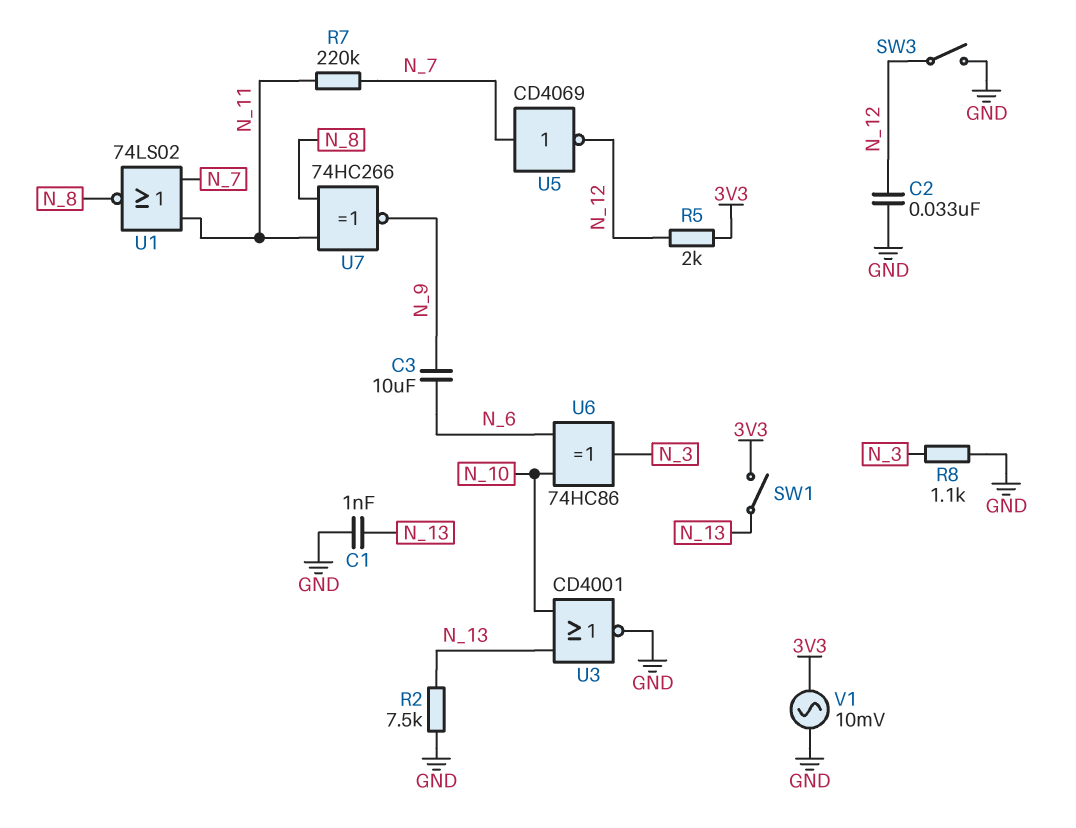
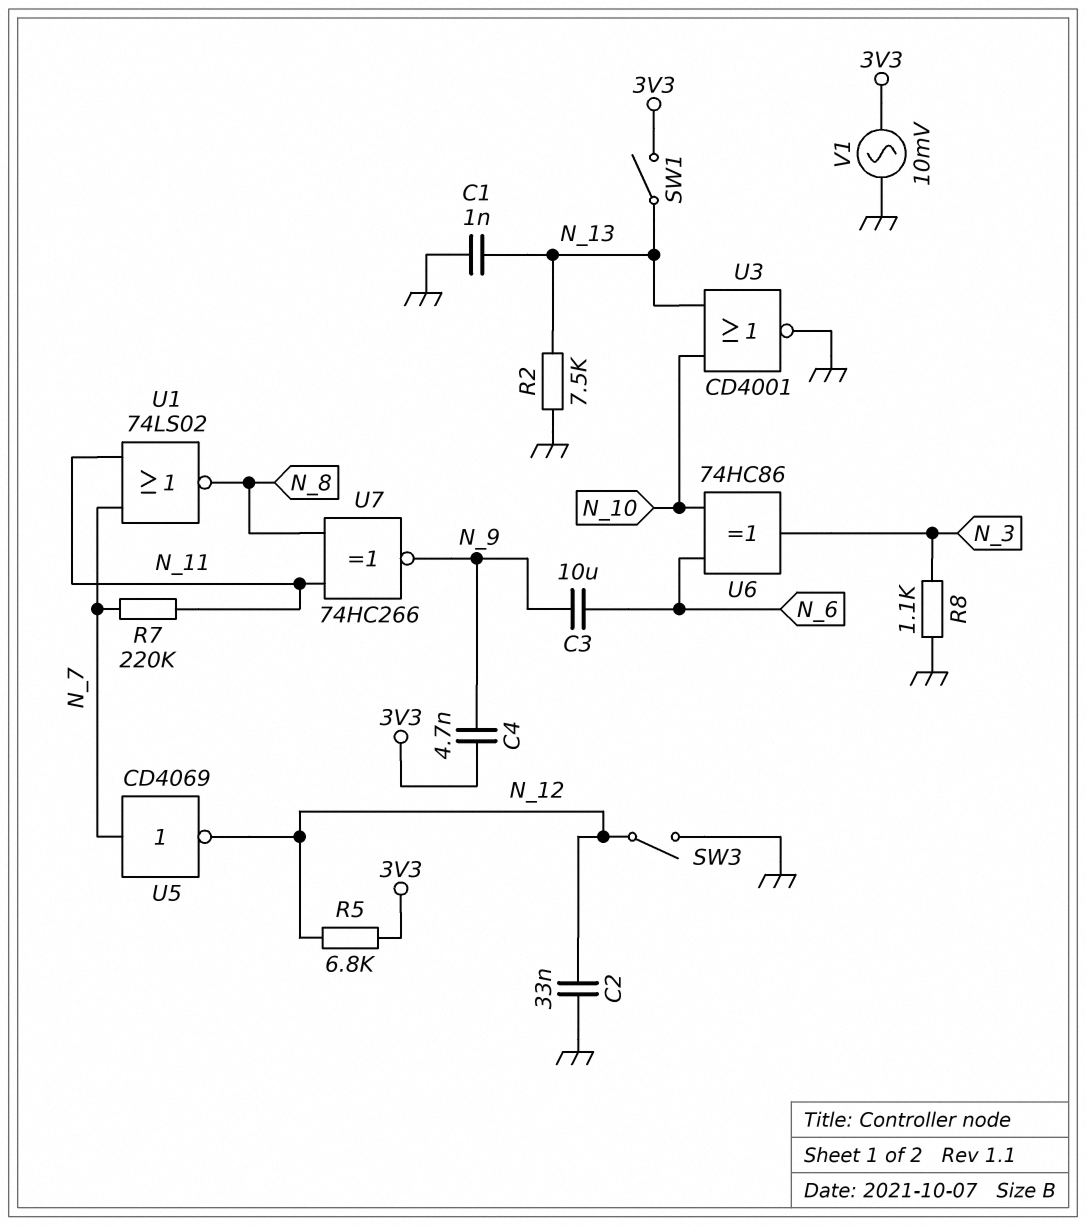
C4: none -> 4.7nF (3V3, N_9)
R5: 2k (3V3, N_12) -> 6.8k (3V3, N_12)

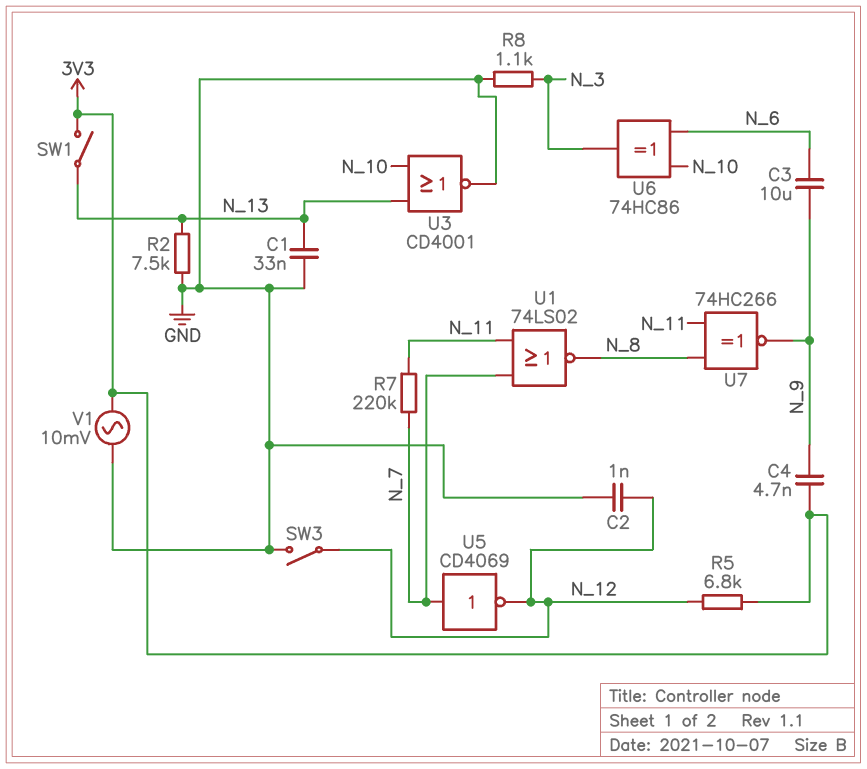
C1: 1nF (GND, N_13) -> 33nF (GND, N_13)
C2: 33nF (GND, N_12) -> 1nF (GND, N_12)

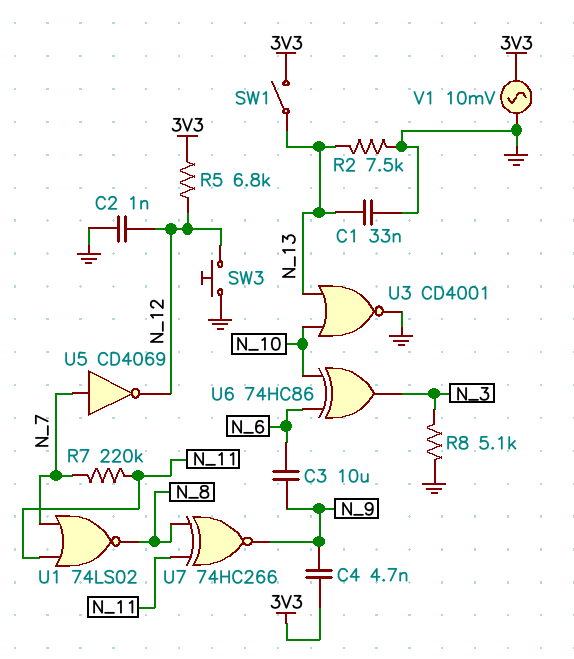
R8: 1.1k (GND, N_3) -> 5.1k (GND, N_3)
SW3: switch (GND, N_12) -> button (GND, N_12)

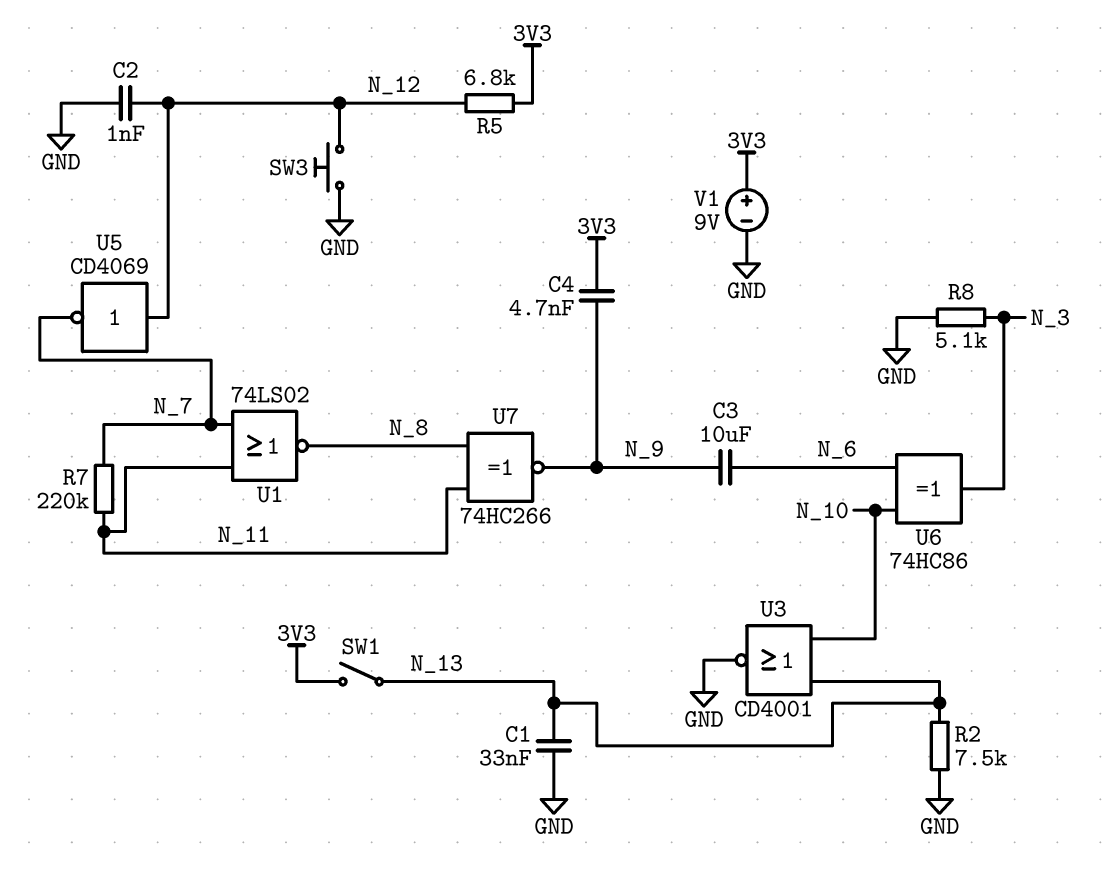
U5: NOT CD4069 (in N_7, out N_12) -> NOT CD4069 (in N_12, out N_7)
V1: AC 10mV (3V3, GND) -> 9V (plus 3V3, minus GND)

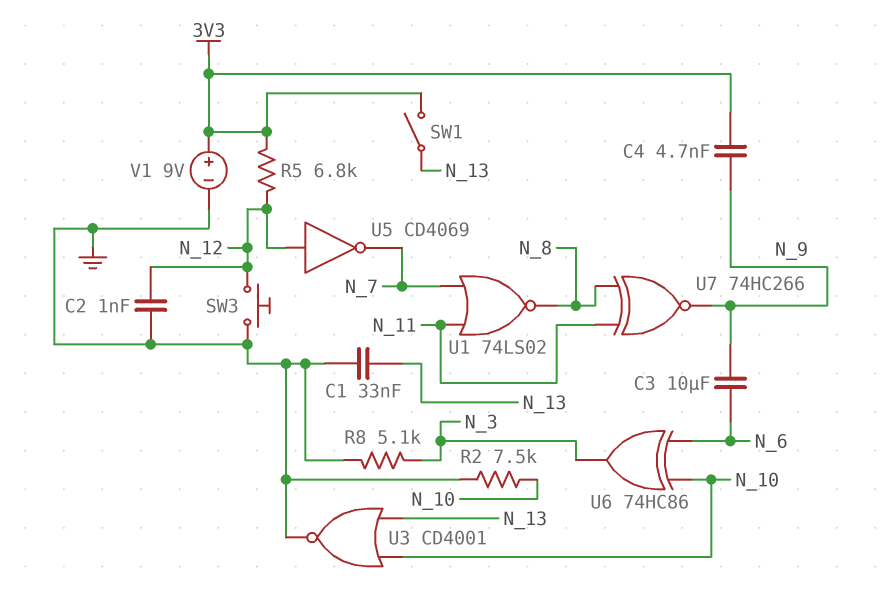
R2: 7.5k (GND, N_13) -> 7.5k (GND, N_10)
R7: 220k (N_7, N_11) -> none

